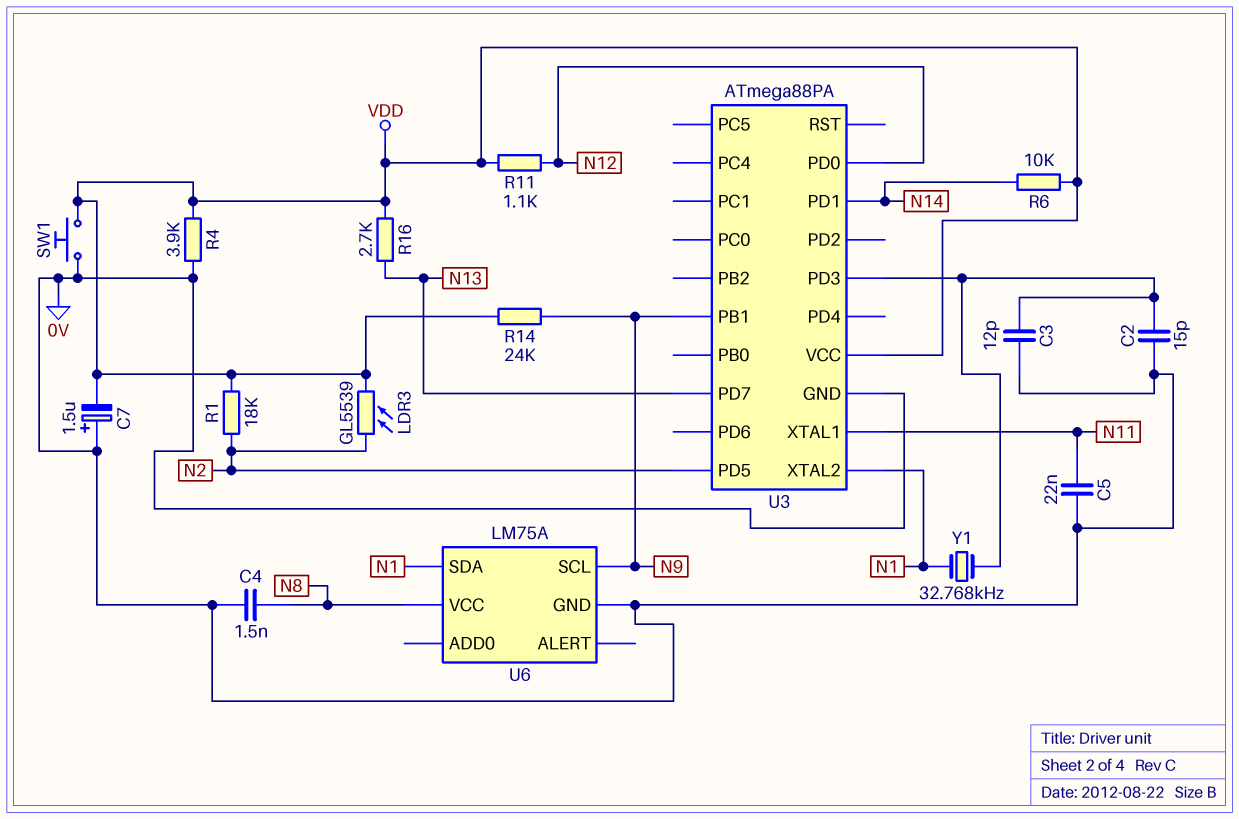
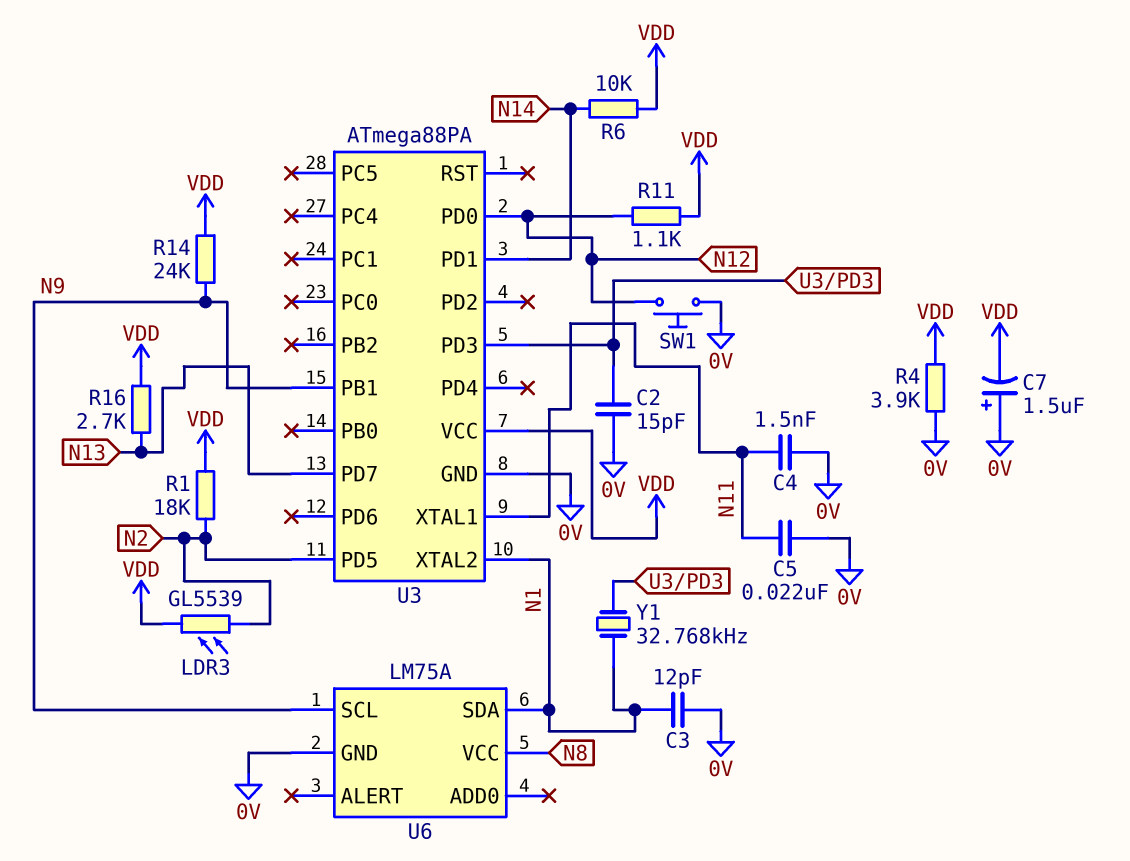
C3: 12pF (0V, U3/PD3) -> 12pF (0V, N1)
C4: 1.5nF (0V, N8) -> 1.5nF (0V, N11)
SW1: button (0V, VDD) -> button (0V, N12)

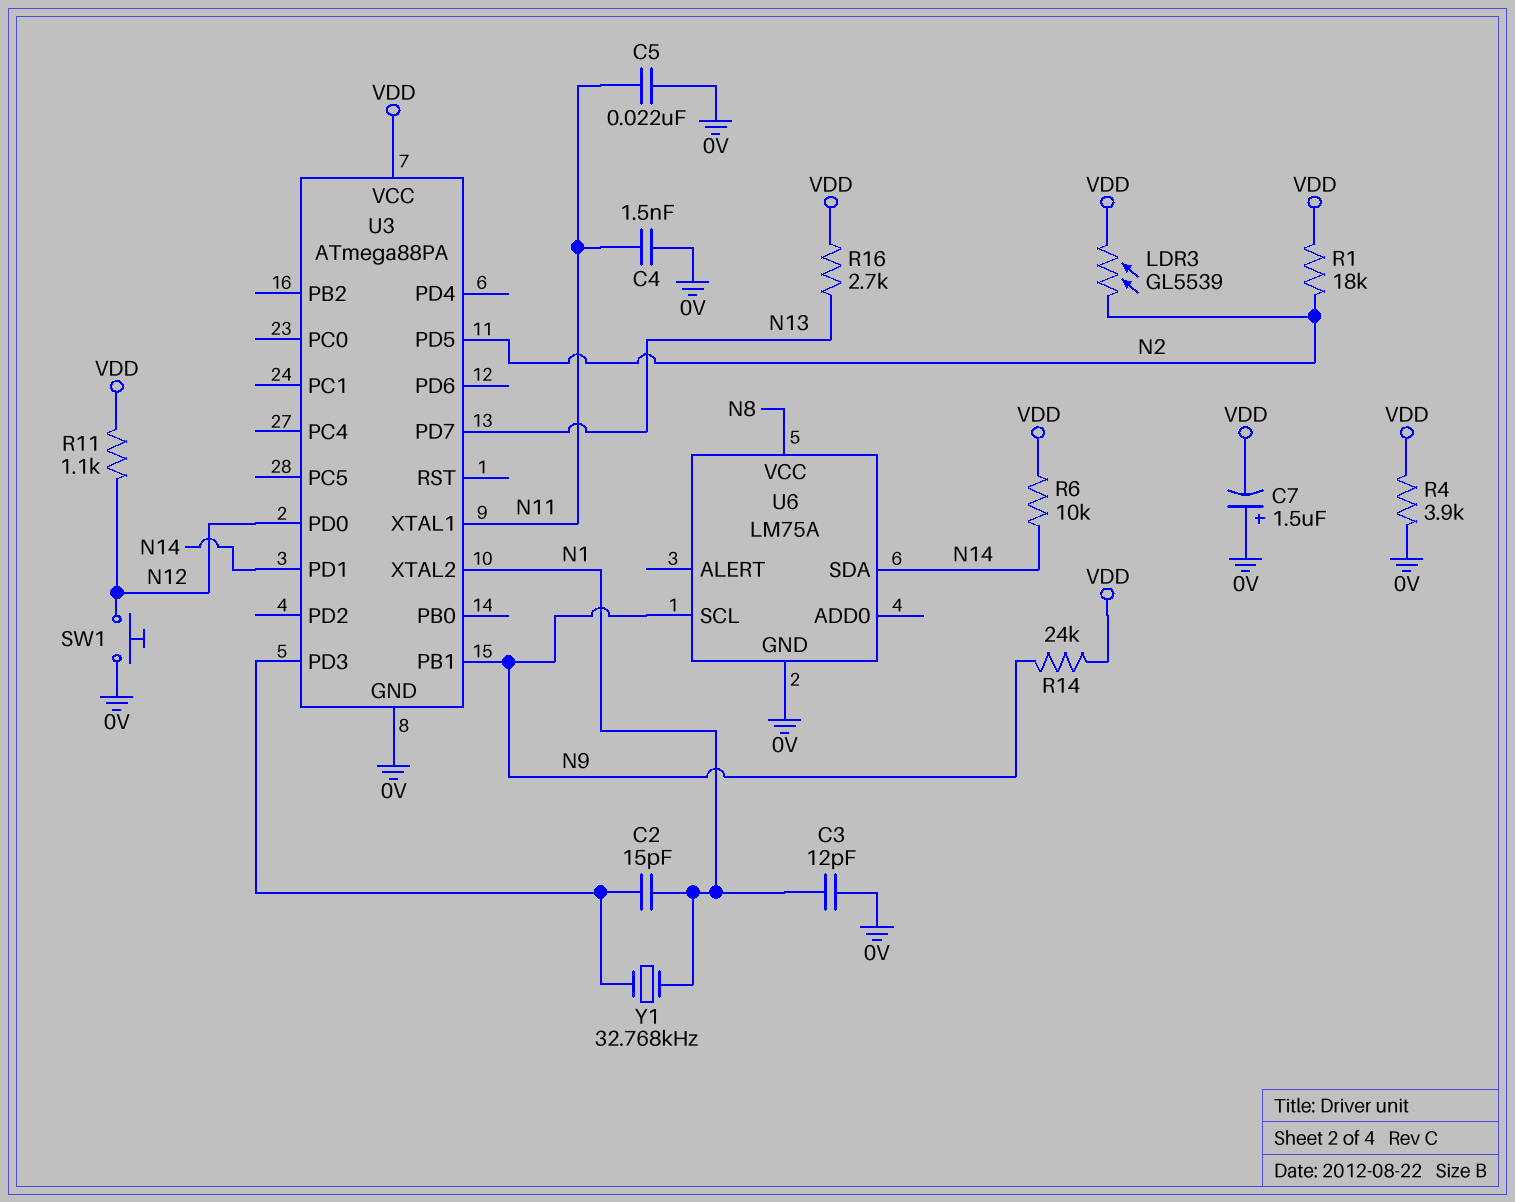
C2: 15pF (0V, U3/PD3) -> 15pF (N1, U3/PD3)
U6 pin SDA: N1 -> N14

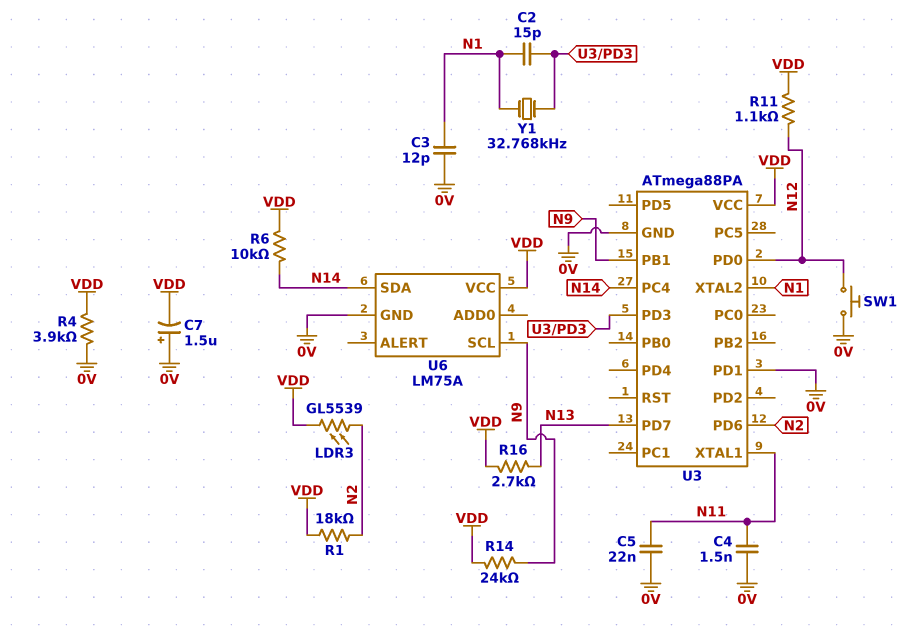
U3 pin PC4: none -> N14
U3 pin PD1: N14 -> 0V
U3 pin PD5: N2 -> none
U3 pin PD6: none -> N2
U6 pin VCC: N8 -> VDD

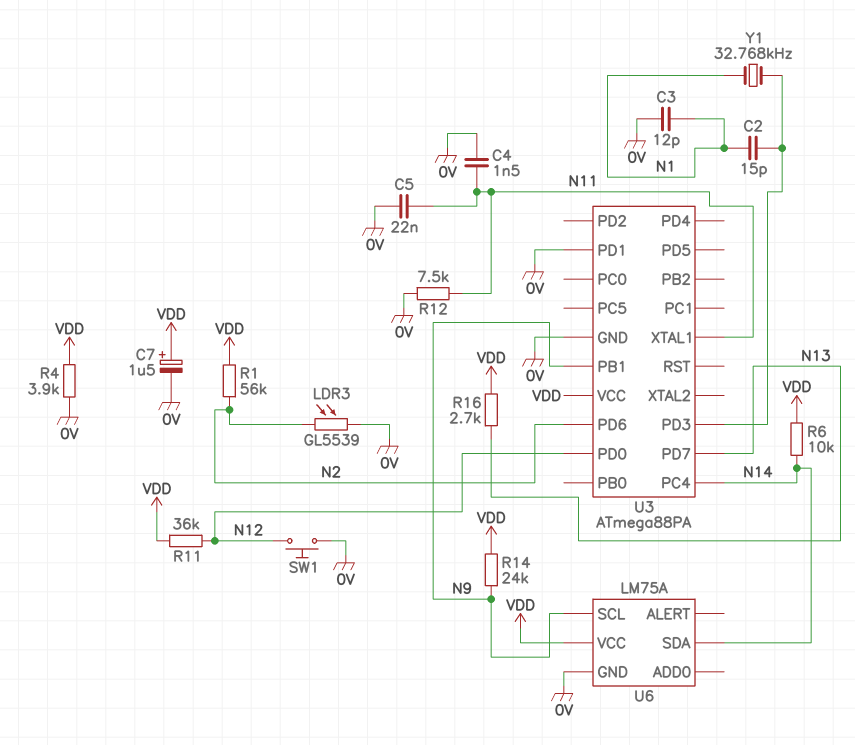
C7: 1.5uF (plus 0V, minus VDD) -> 1.5uF (plus VDD, minus 0V)
LDR3: GL5539 (N2, VDD) -> GL5539 (0V, N2)
R1: 18k (N2, VDD) -> 56k (N2, VDD)
R11: 1.1k (N12, VDD) -> 36k (N12, VDD)
R12: none -> 7.5k (0V, N11)
U3 pin XTAL2: N1 -> none

